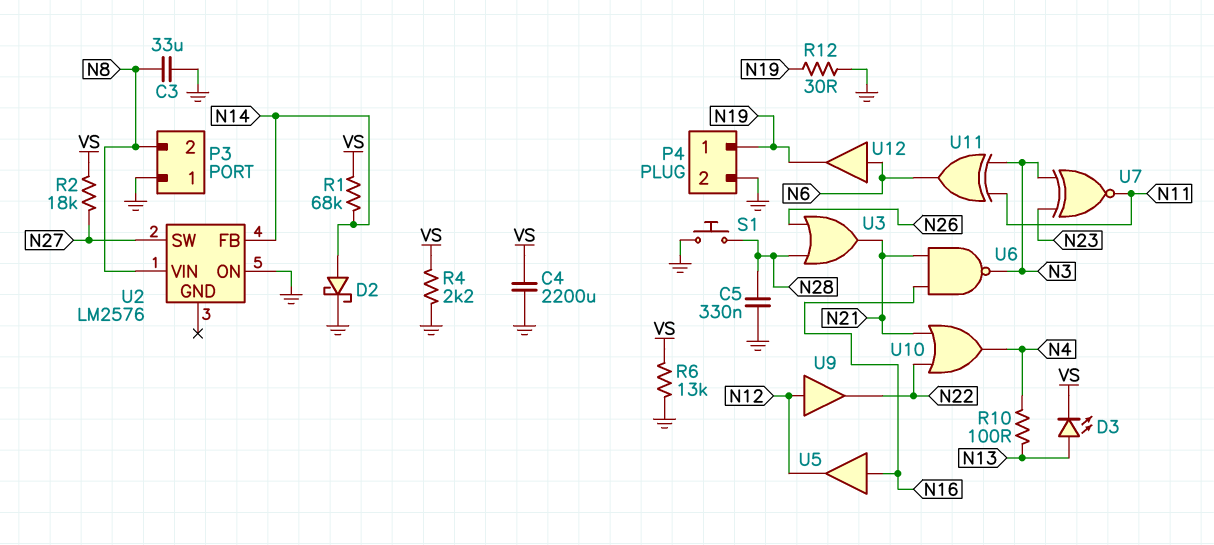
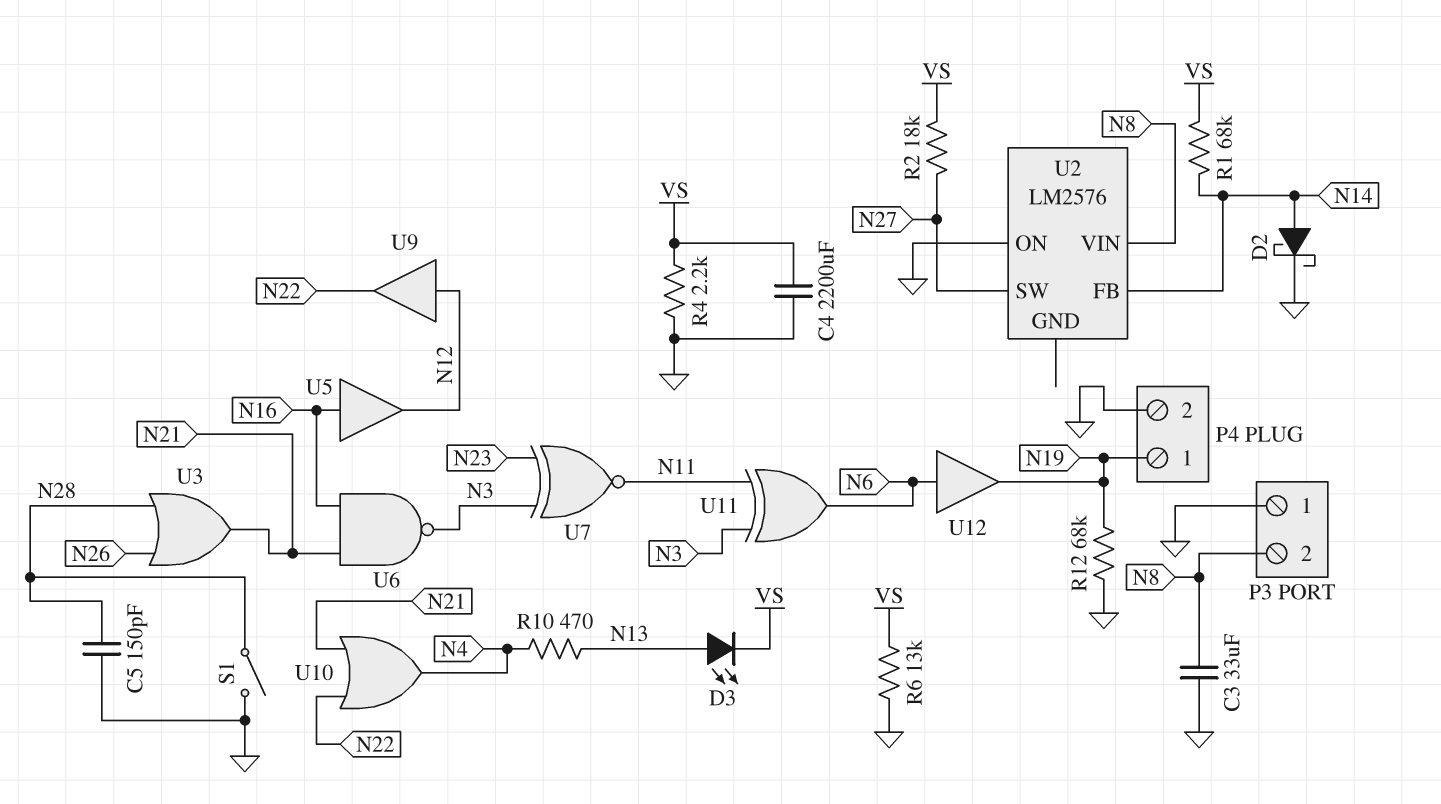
C5: 330nF (GND, N28) -> 150pF (GND, N28)
R10: 100 (N4, N13) -> 470 (N4, N13)
R12: 30 (GND, N19) -> 68k (GND, N19)
S1: button (GND, N28) -> switch (GND, N28)

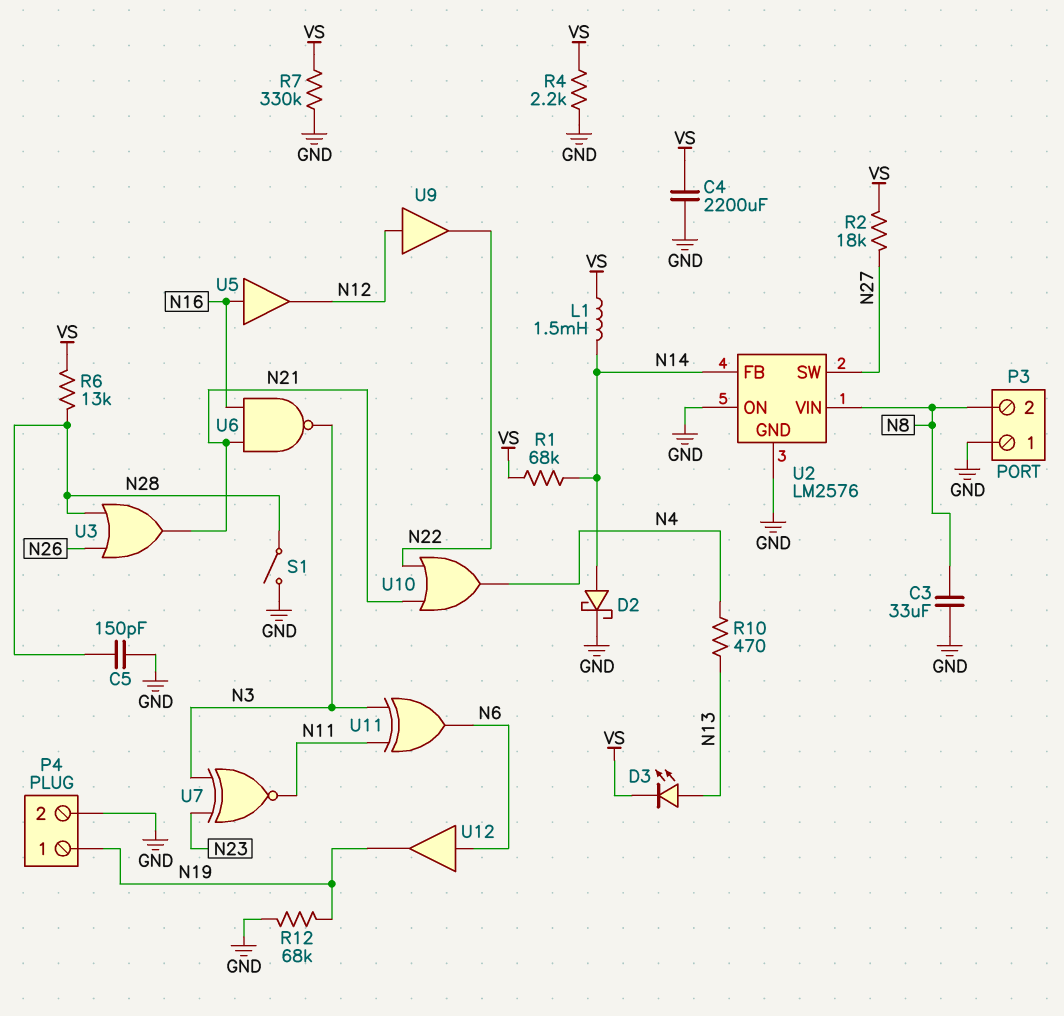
L1: none -> 1.5mH (N14, VS)
R6: 13k (GND, VS) -> 13k (N28, VS)
R7: none -> 330k (GND, VS)
U2 pin GND: none -> GND

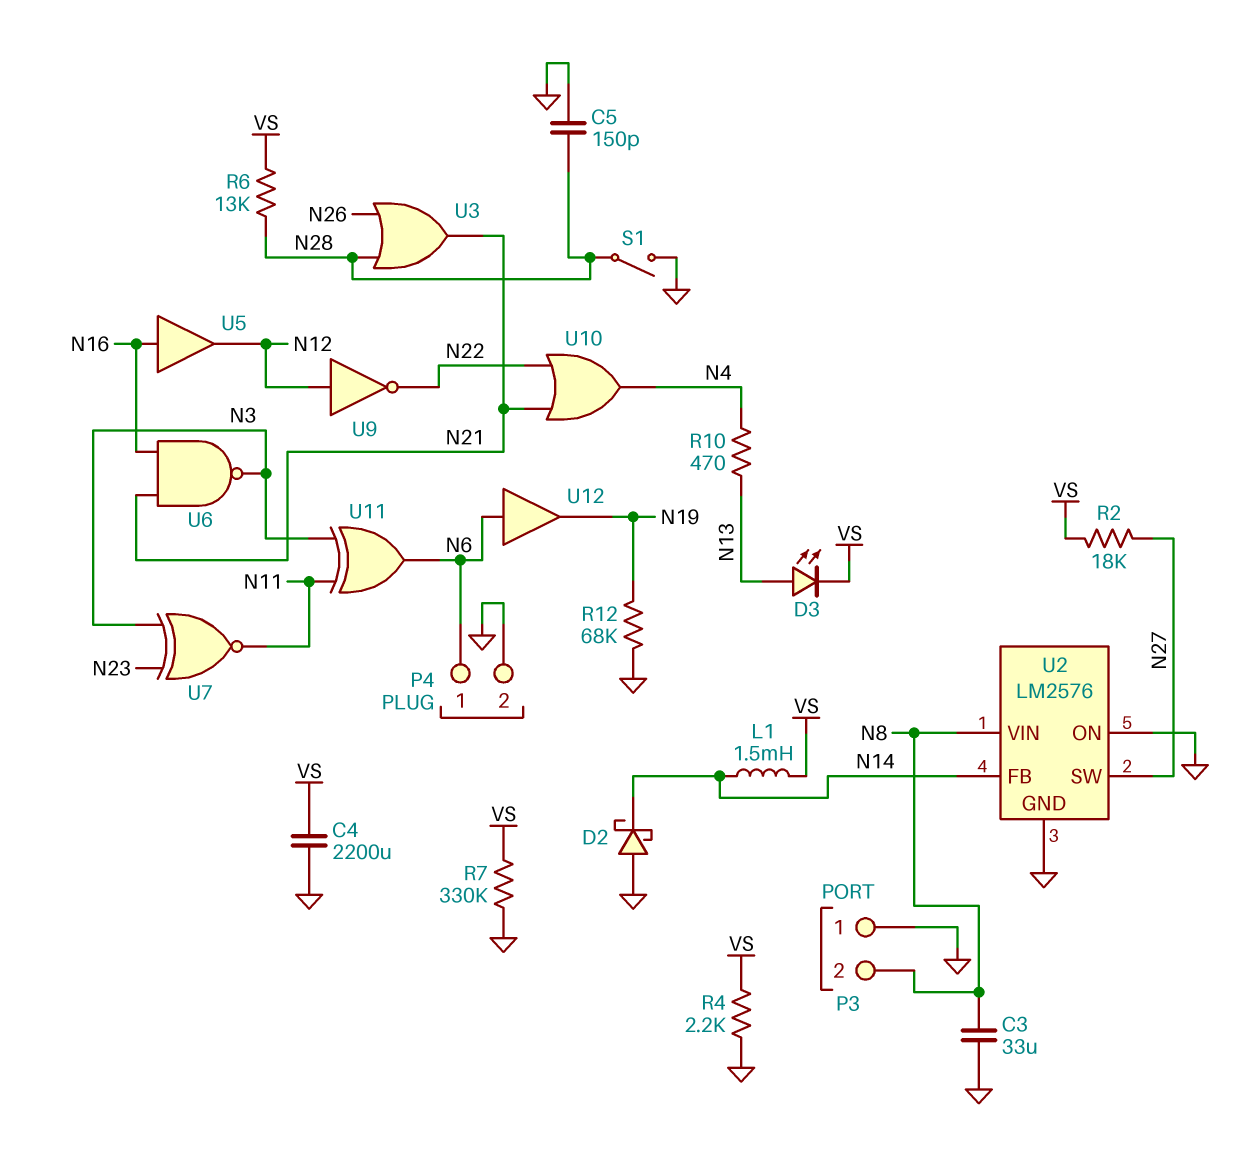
D2: schottky (A N14, K GND) -> schottky (A GND, K N14)
P4 pin 1: N19 -> N6
R1: 68k (N14, VS) -> none
U9: buffer (in N12, out N22) -> NOT (in N12, out N22)

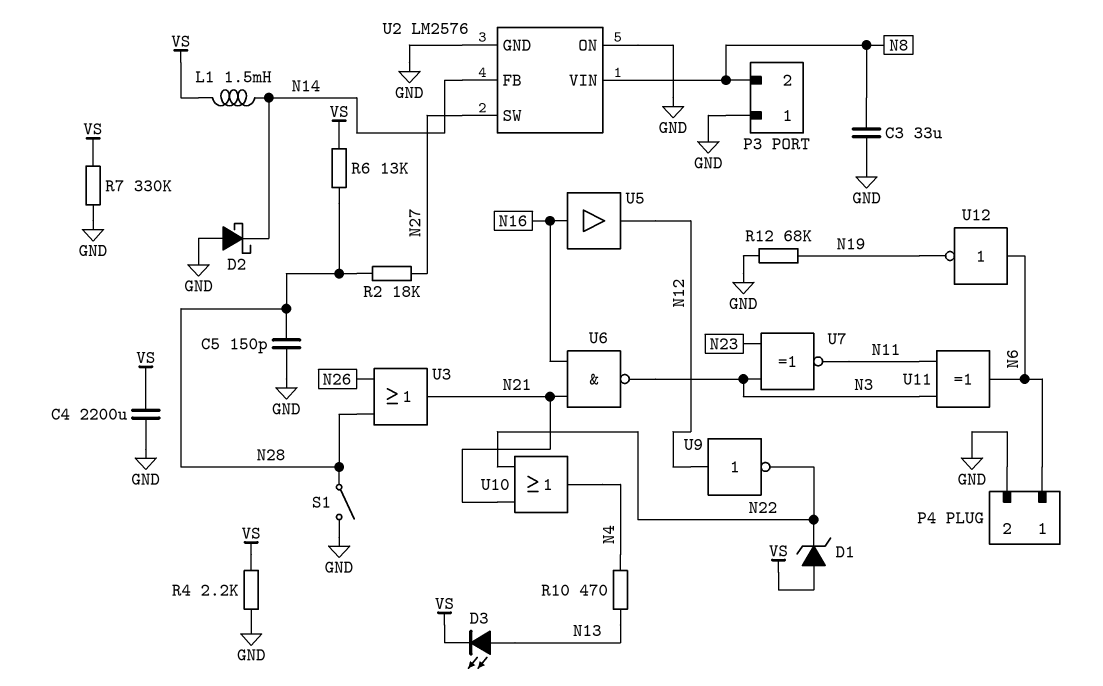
D1: none -> zener (A VS, K N22)
R2: 18k (N27, VS) -> 18k (N27, N28)
U12: buffer (in N6, out N19) -> NOT (in N6, out N19)

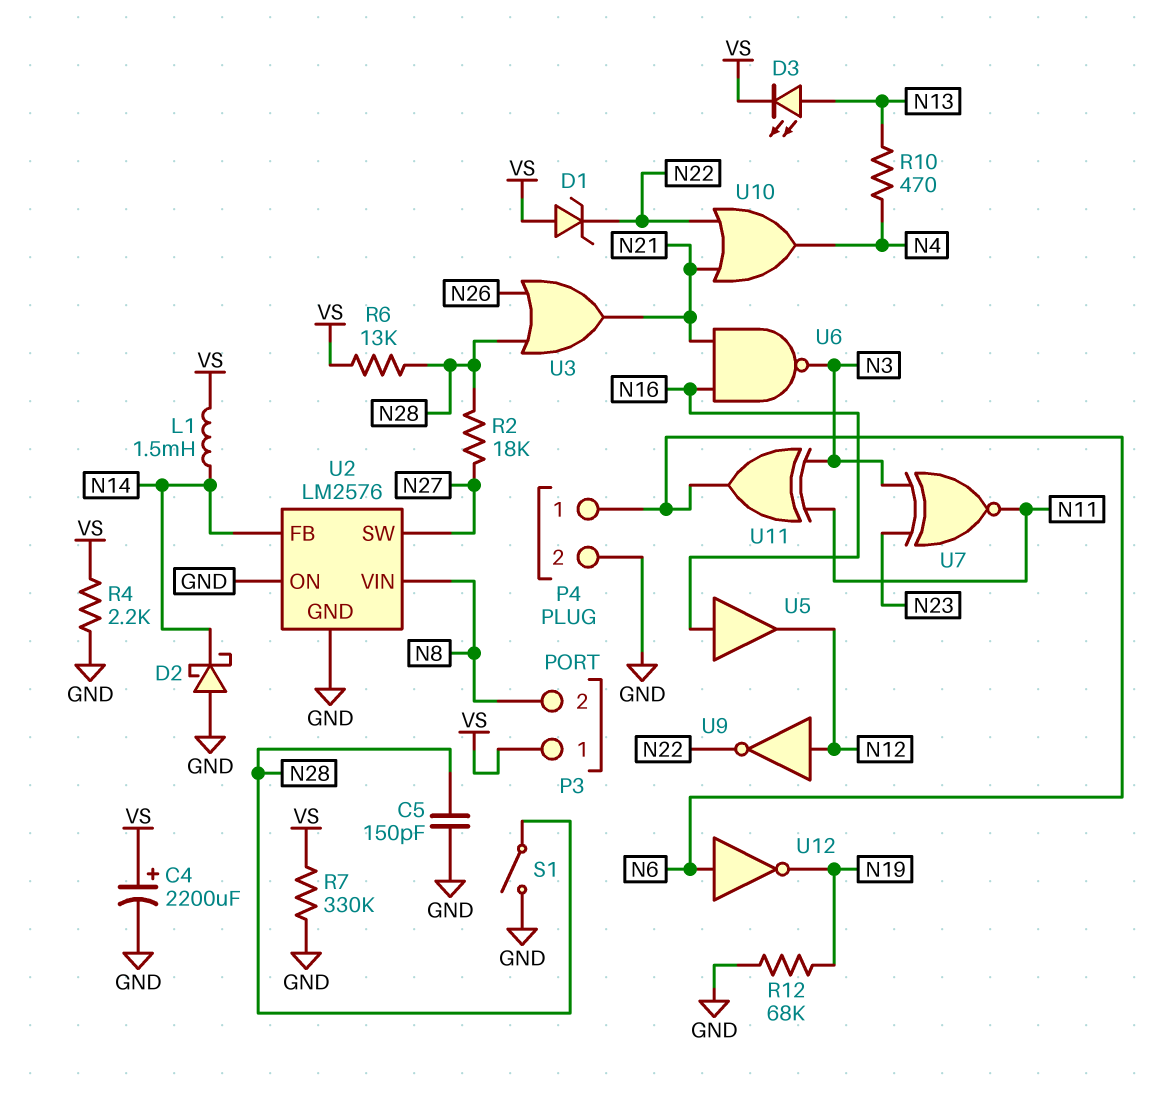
C3: 33uF (GND, N8) -> none
C4: 2200uF (GND, VS) -> 2200uF (plus VS, minus GND)
P3 pin 1: GND -> VS

